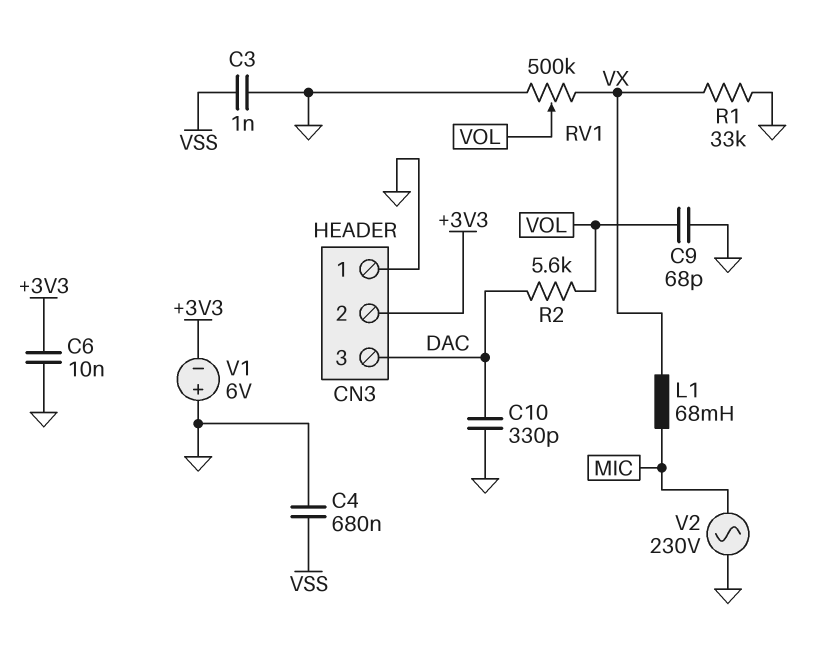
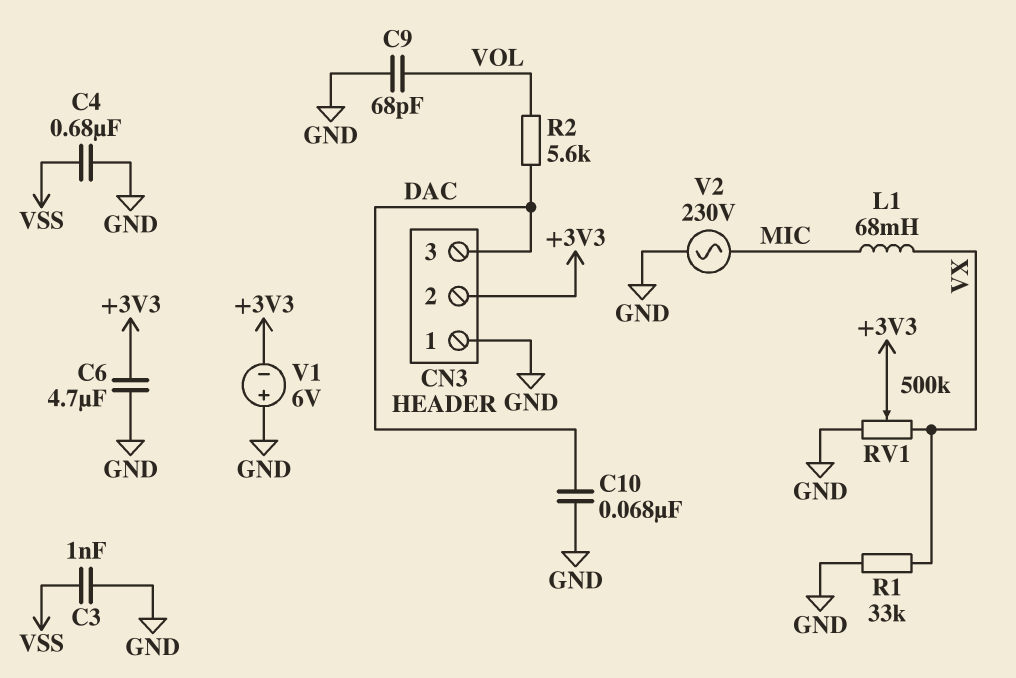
C6: 10nF (+3V3, GND) -> 4.7uF (+3V3, GND)
C10: 330pF (DAC, GND) -> 68nF (DAC, GND)
RV1: 500k (GND, VX, wiper VOL) -> 500k (GND, VX, wiper +3V3)

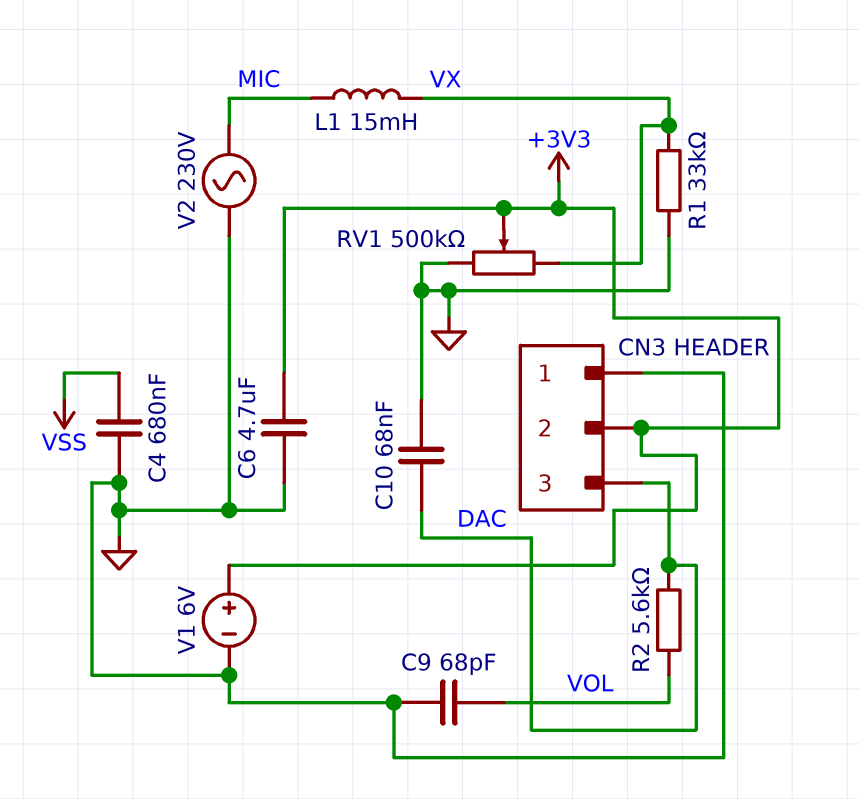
C3: 1nF (GND, VSS) -> none
L1: 68mH (MIC, VX) -> 15mH (MIC, VX)
V1: 6V (plus GND, minus +3V3) -> 6V (plus +3V3, minus GND)

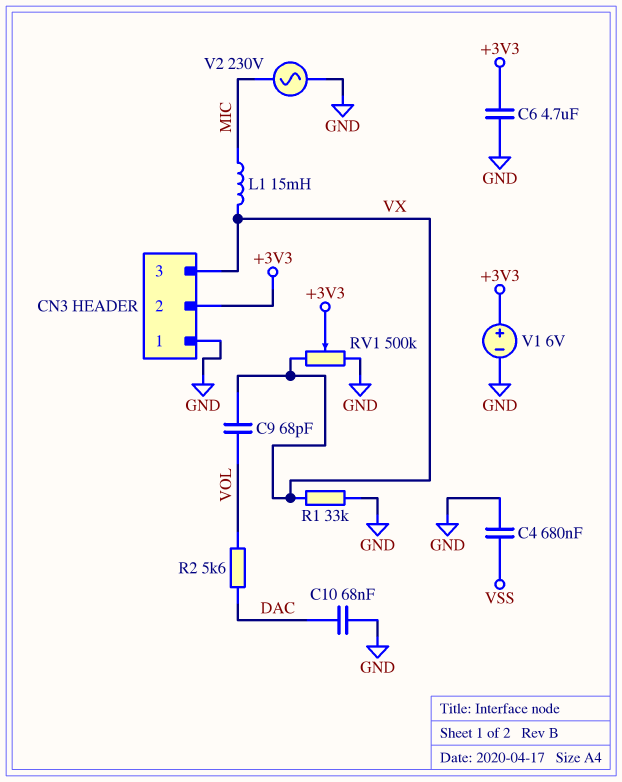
C9: 68pF (GND, VOL) -> 68pF (VOL, VX)
CN3 pin 3: DAC -> VX

